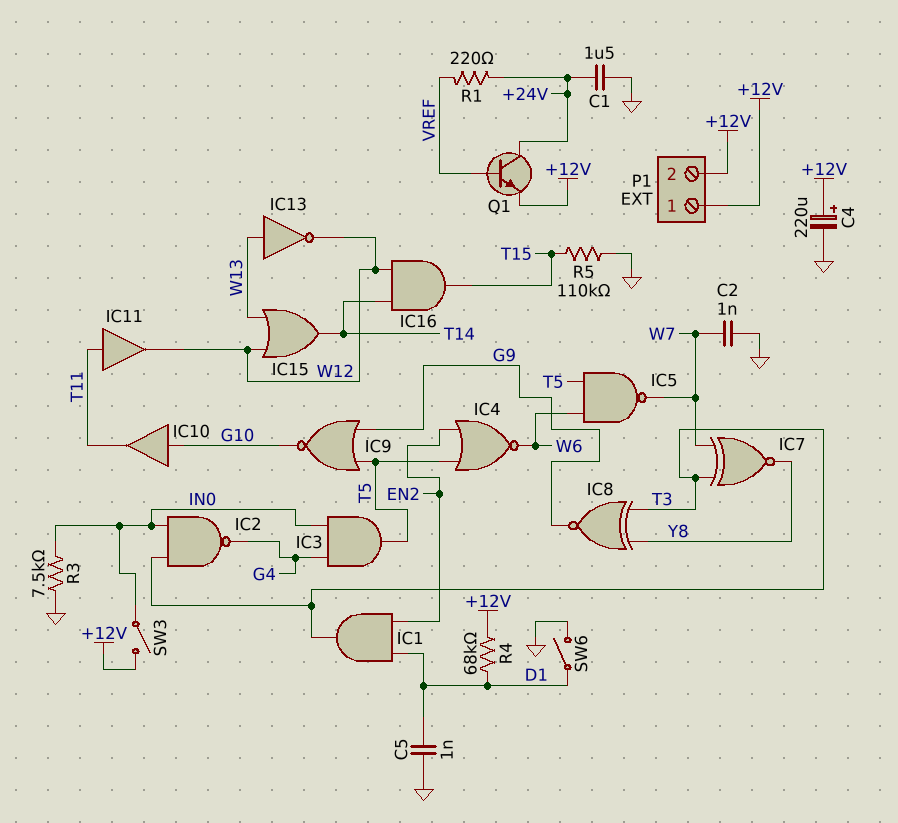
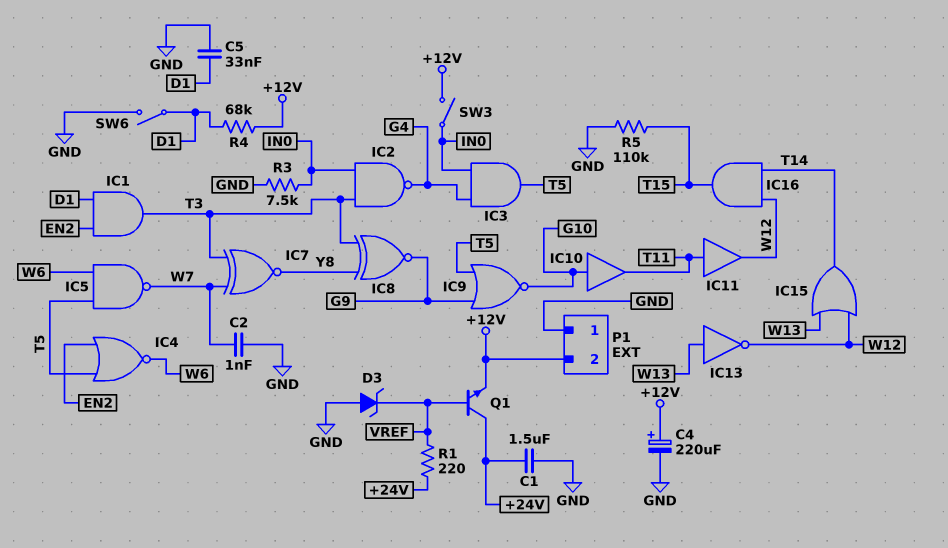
C5: 1nF (D1, GND) -> 33nF (D1, GND)
D3: none -> zener (A GND, K VREF)
P1 pin 1: +12V -> GND

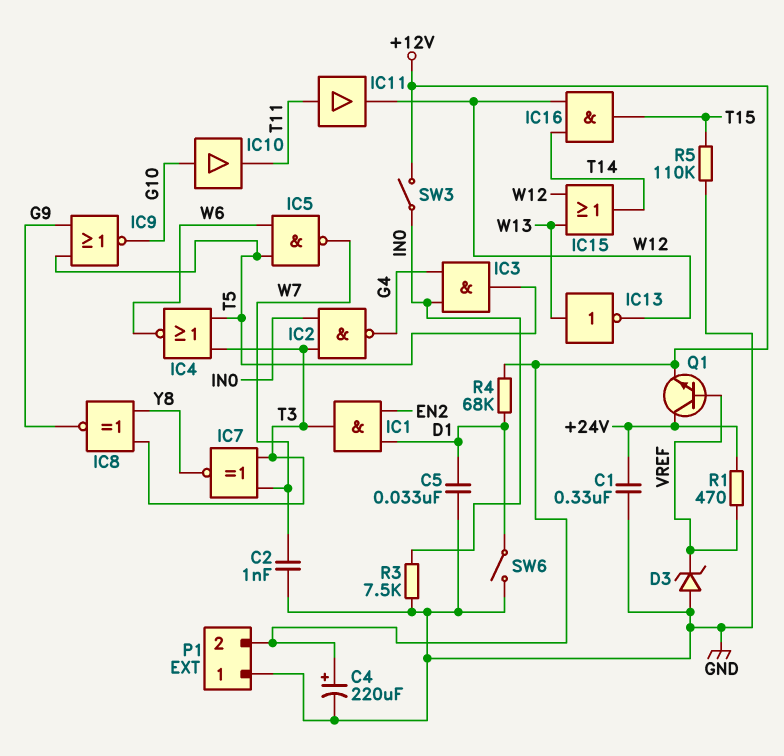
C1: 1.5uF (+24V, GND) -> 330nF (+24V, GND)
IC4: NOR (in EN2, in T5, out W6) -> NOR (in T3, in T5, out W6)
R1: 220 (+24V, VREF) -> 470 (+24V, VREF)

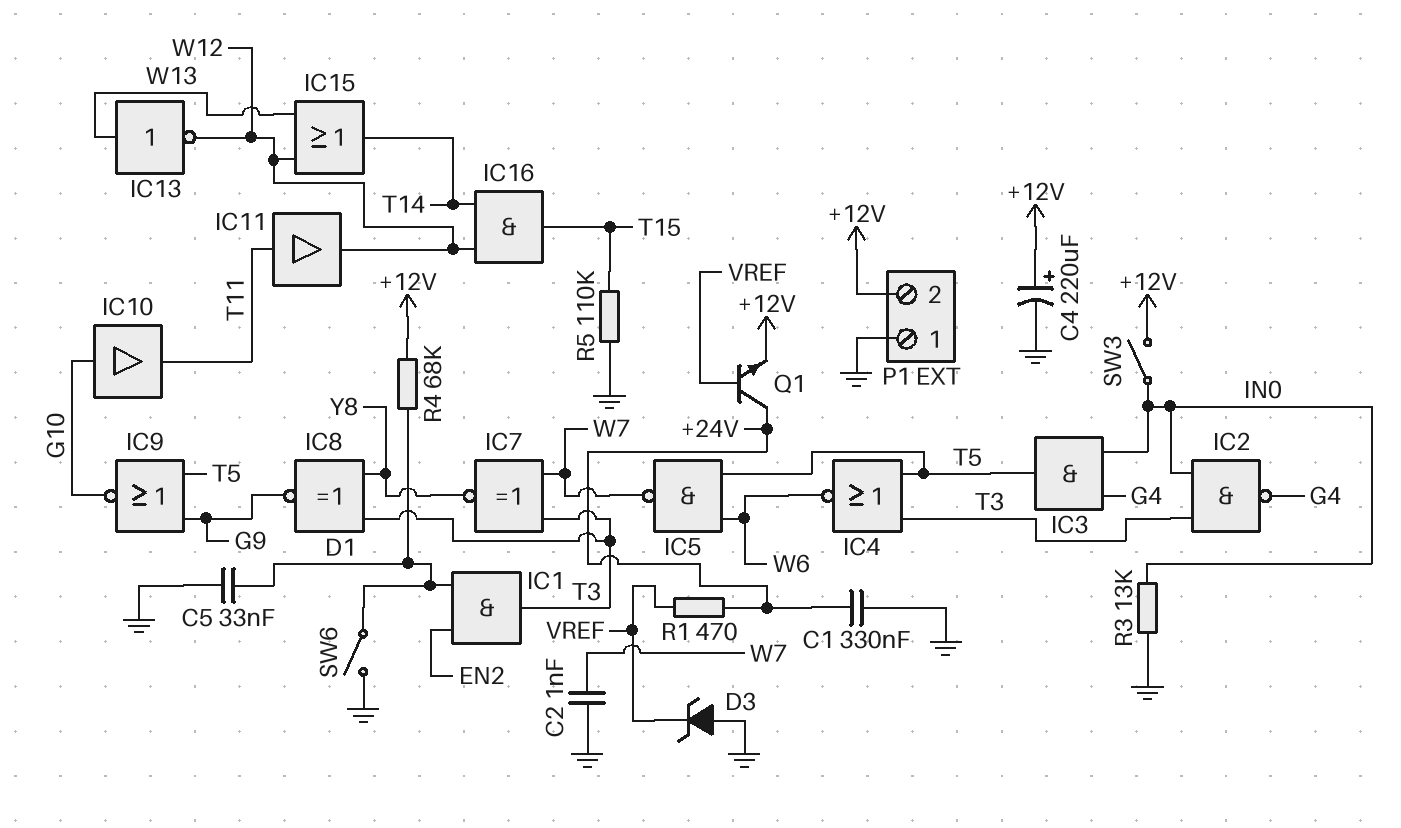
R3: 7.5k (GND, IN0) -> 13k (GND, IN0)

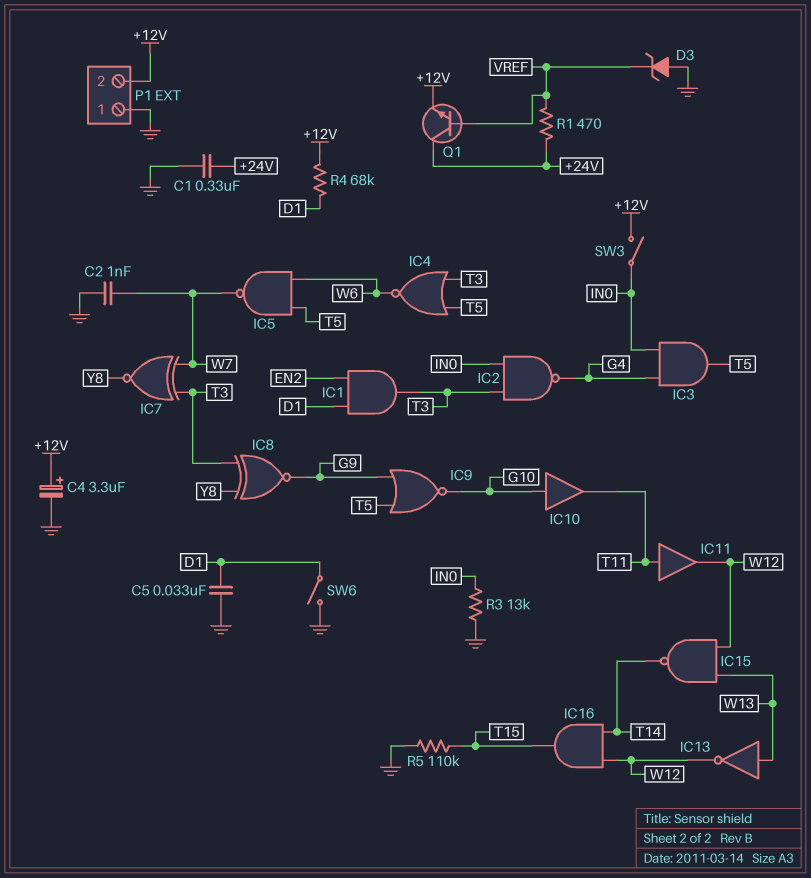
C4: 220uF (plus +12V, minus GND) -> 3.3uF (plus +12V, minus GND)
IC15: OR (in W12, in W13, out T14) -> NAND (in W12, in W13, out T14)

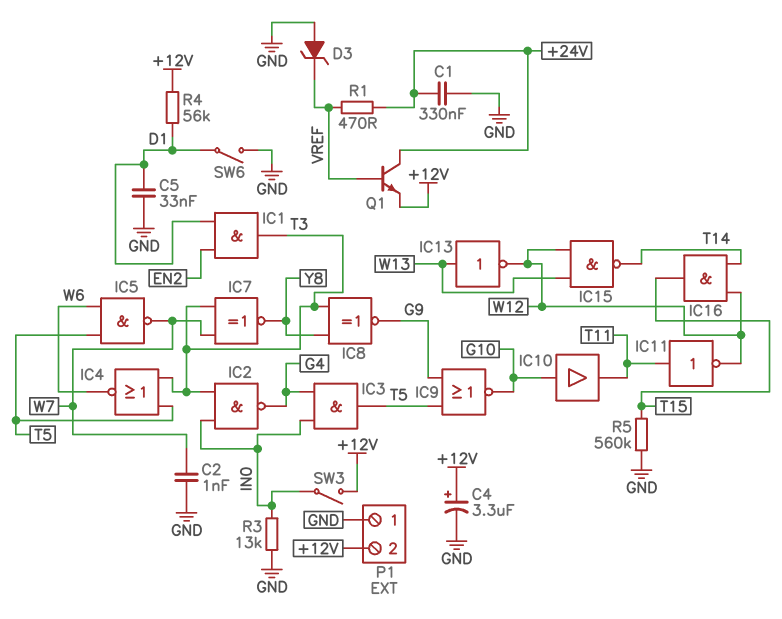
IC11: buffer (in T11, out W12) -> NOT (in T11, out W12)
R4: 68k (+12V, D1) -> 56k (+12V, D1)
R5: 110k (GND, T15) -> 560k (GND, T15)

